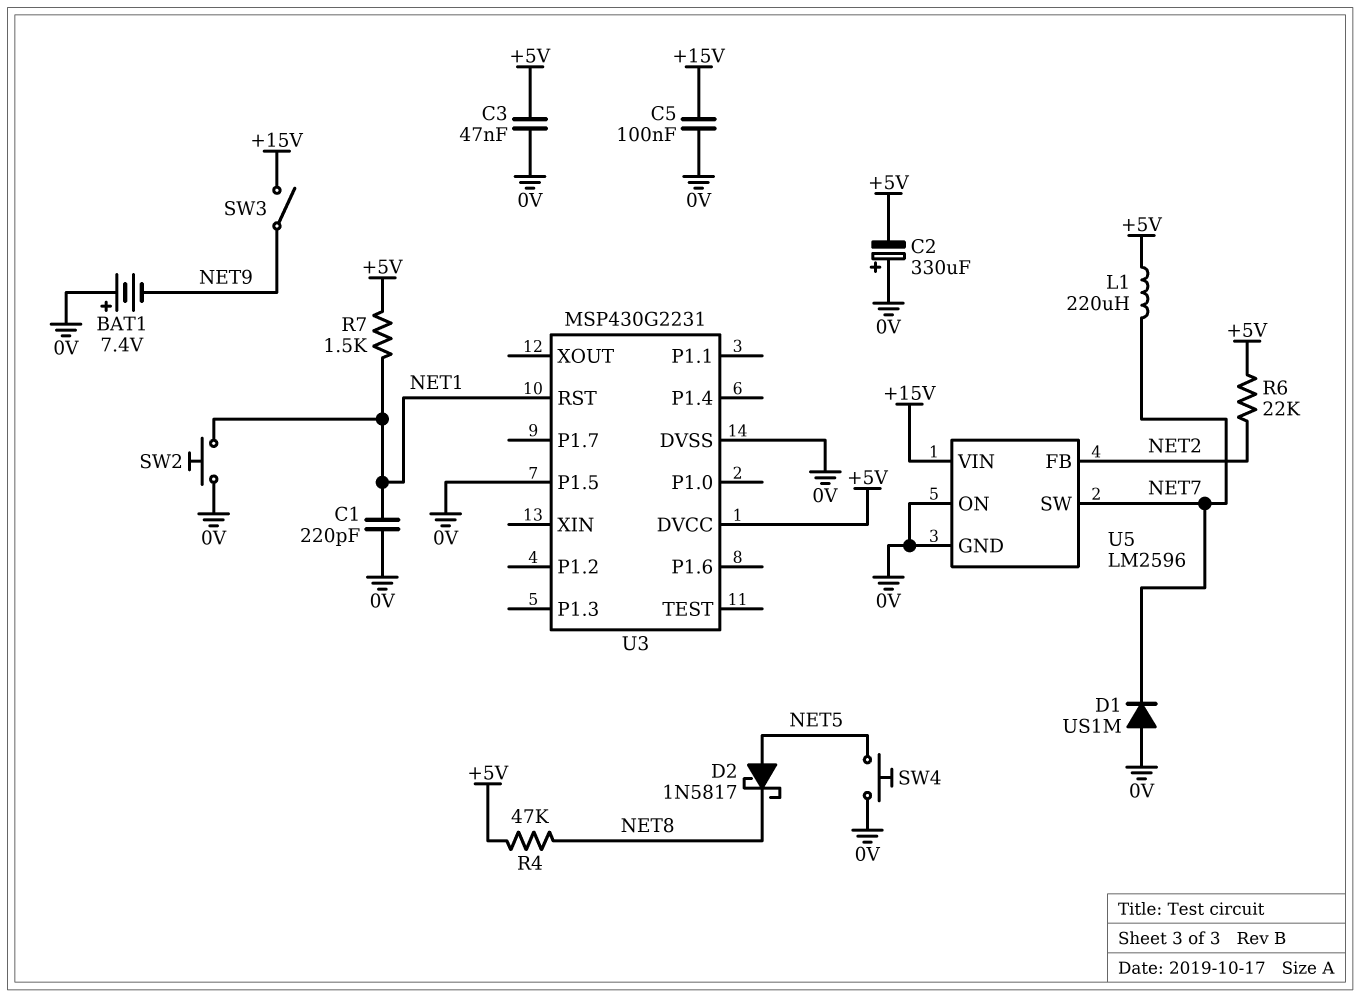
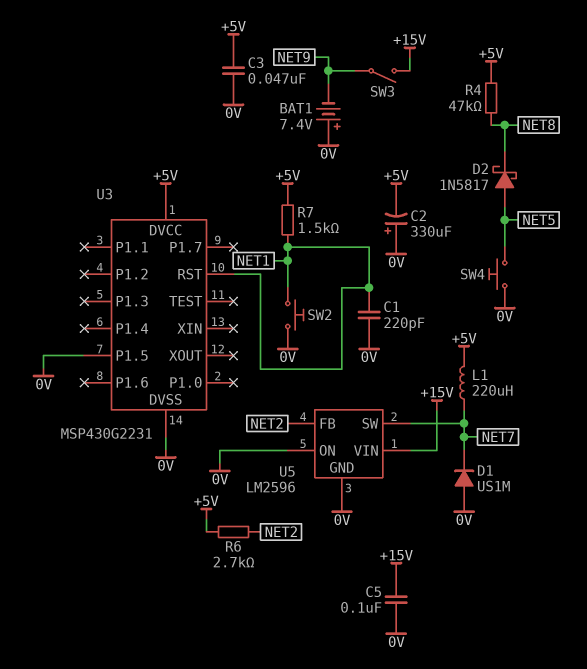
R6: 22k (+5V, NET2) -> 2.7k (+5V, NET2)

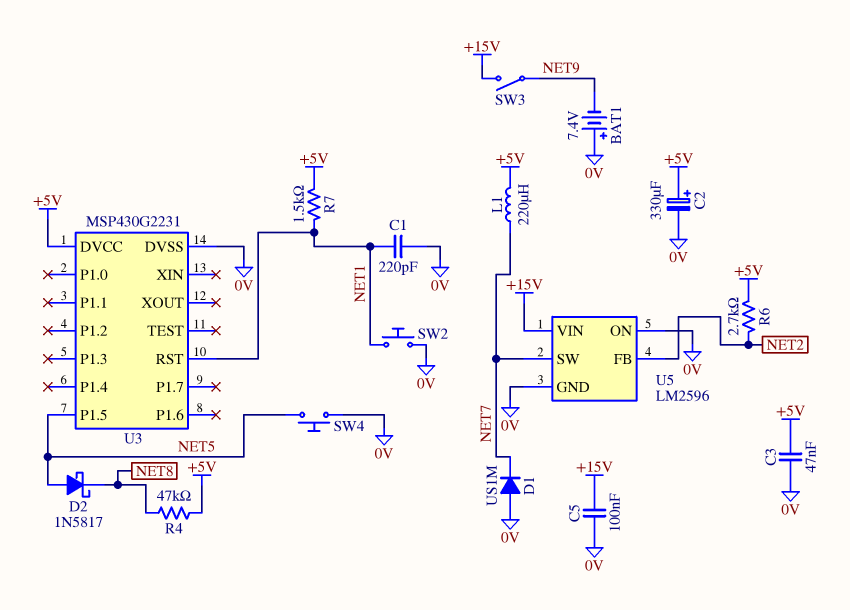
C2: 330uF (plus 0V, minus +5V) -> 330uF (plus +5V, minus 0V)
U3 pin P1.5: 0V -> NET5

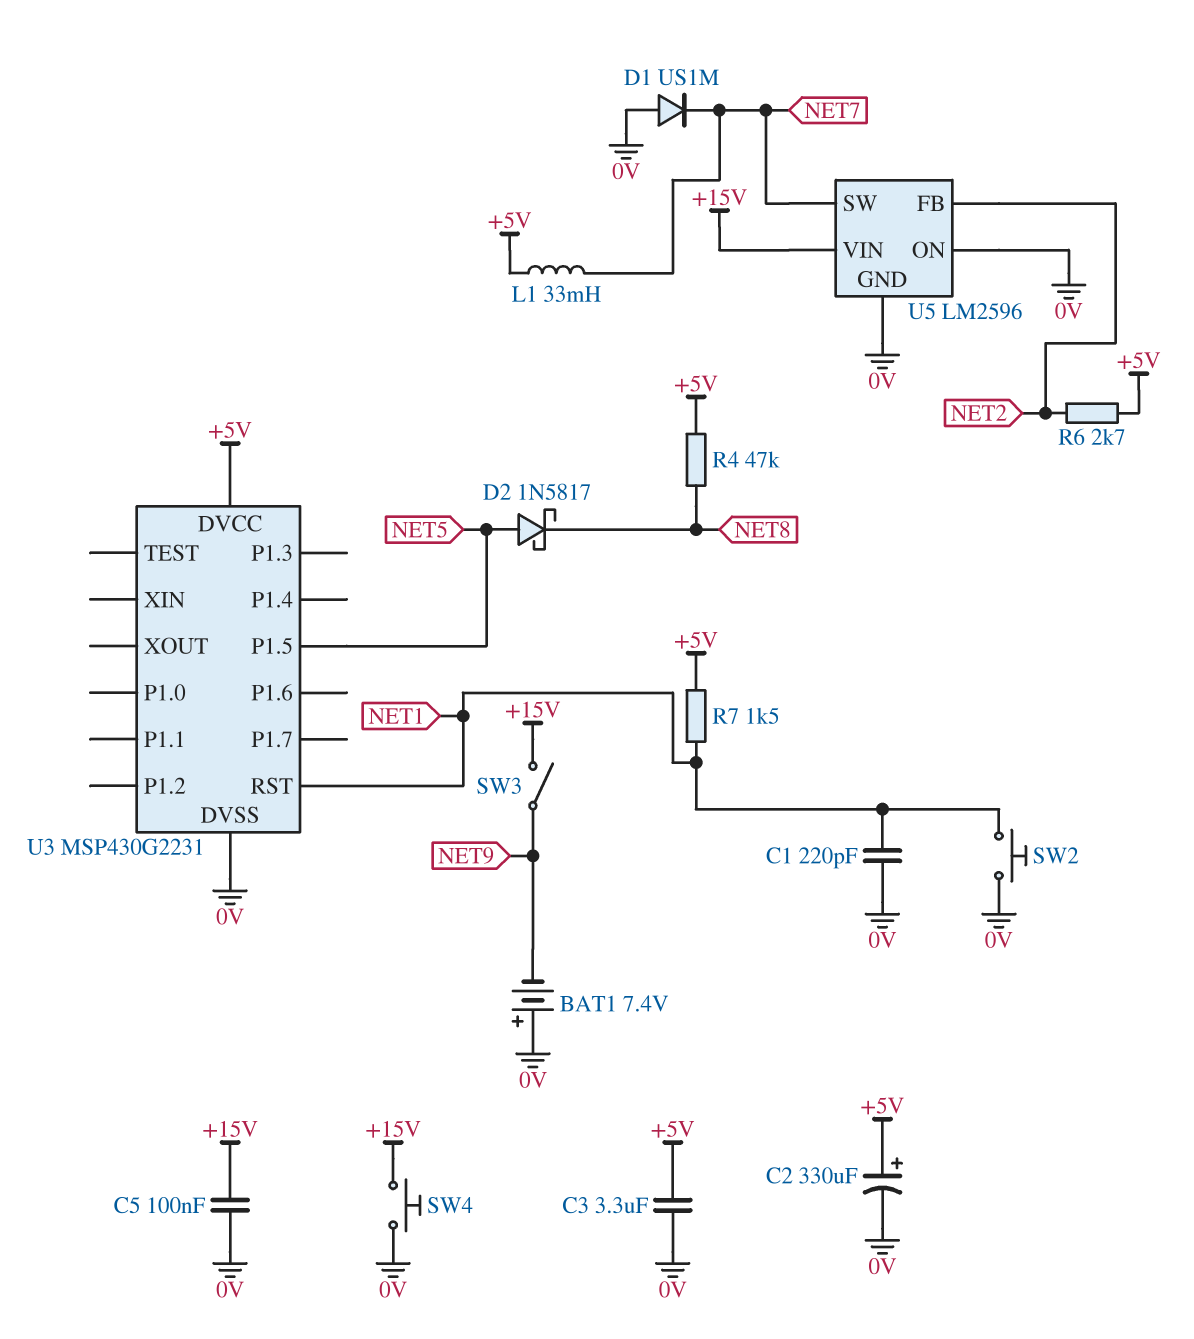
C3: 47nF (+5V, 0V) -> 3.3uF (+5V, 0V)
L1: 220uH (+5V, NET7) -> 33mH (+5V, NET7)
SW4: button (0V, NET5) -> button (+15V, 0V)

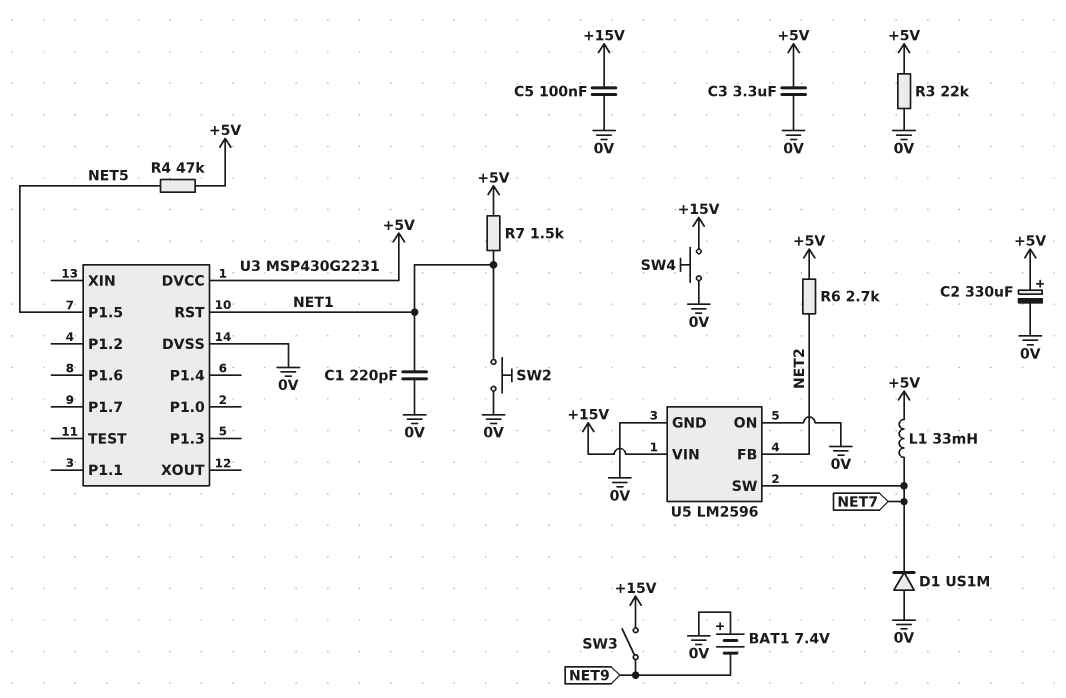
D2: schottky 1N5817 (A NET5, K NET8) -> none
R3: none -> 22k (+5V, 0V)
R4: 47k (+5V, NET8) -> 47k (+5V, NET5)

